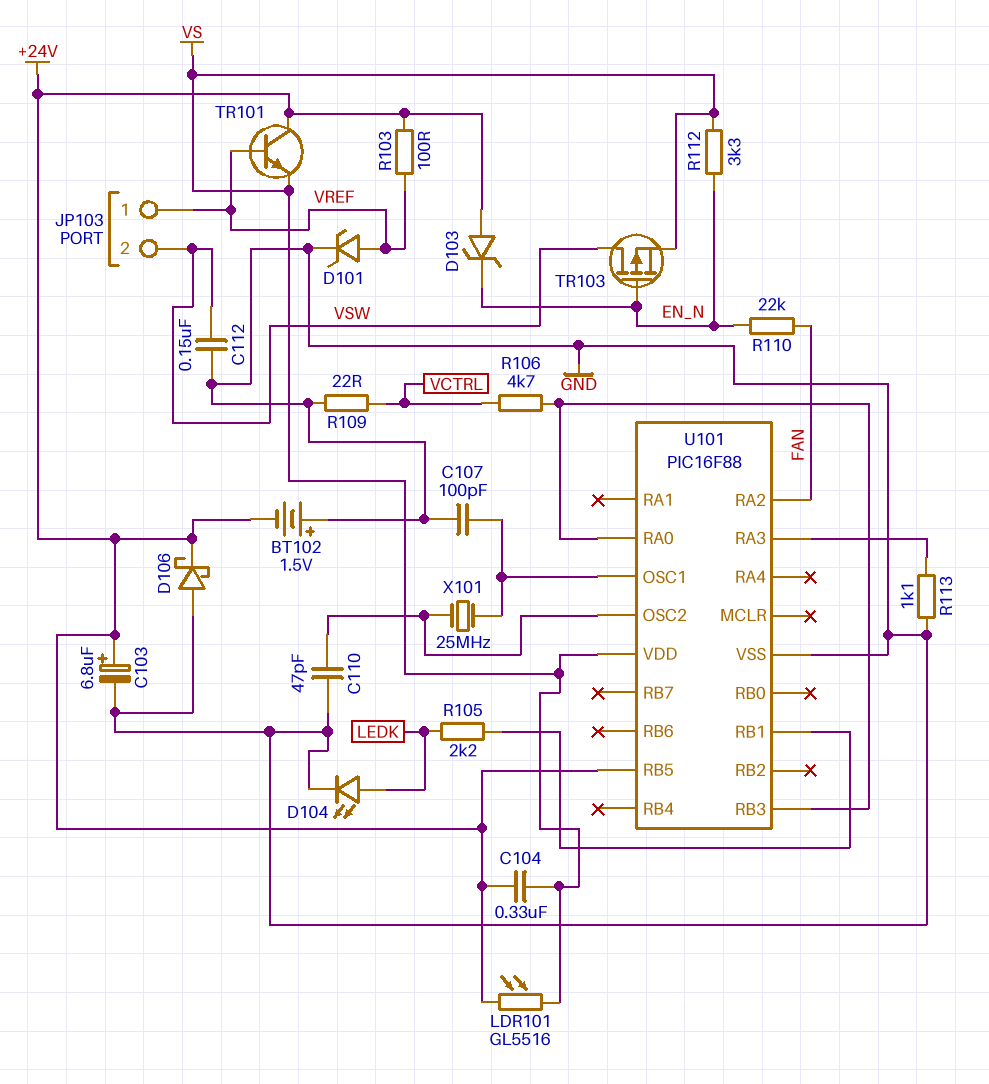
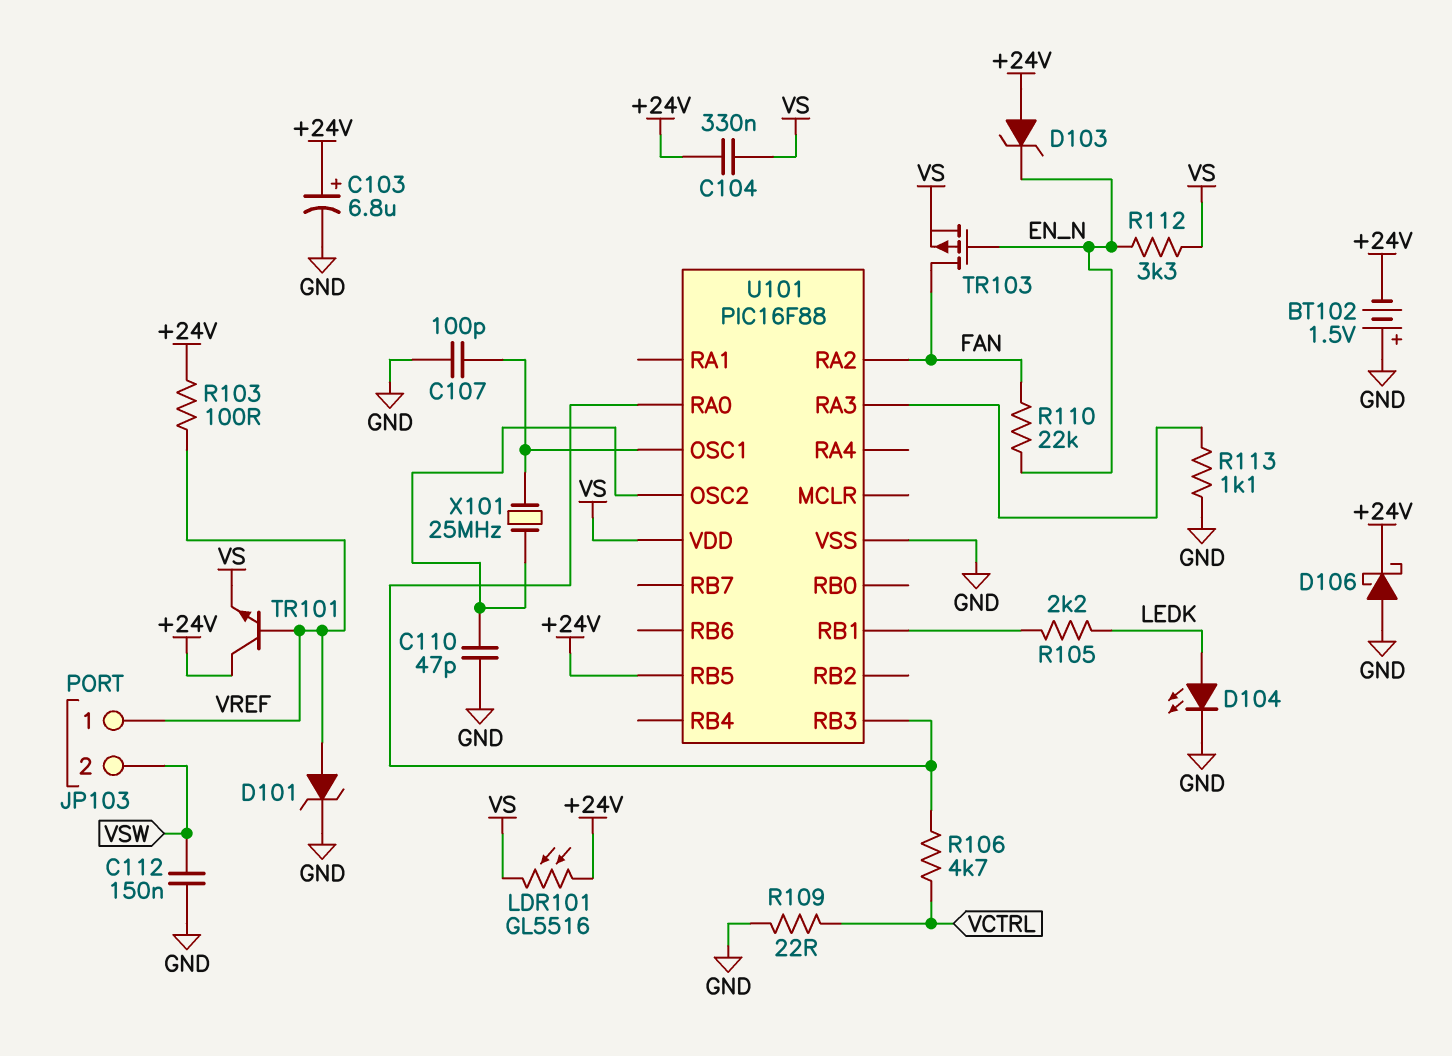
TR103: PMOS (G EN_N, D VSW, S VS) -> PMOS (G EN_N, D FAN, S VS)

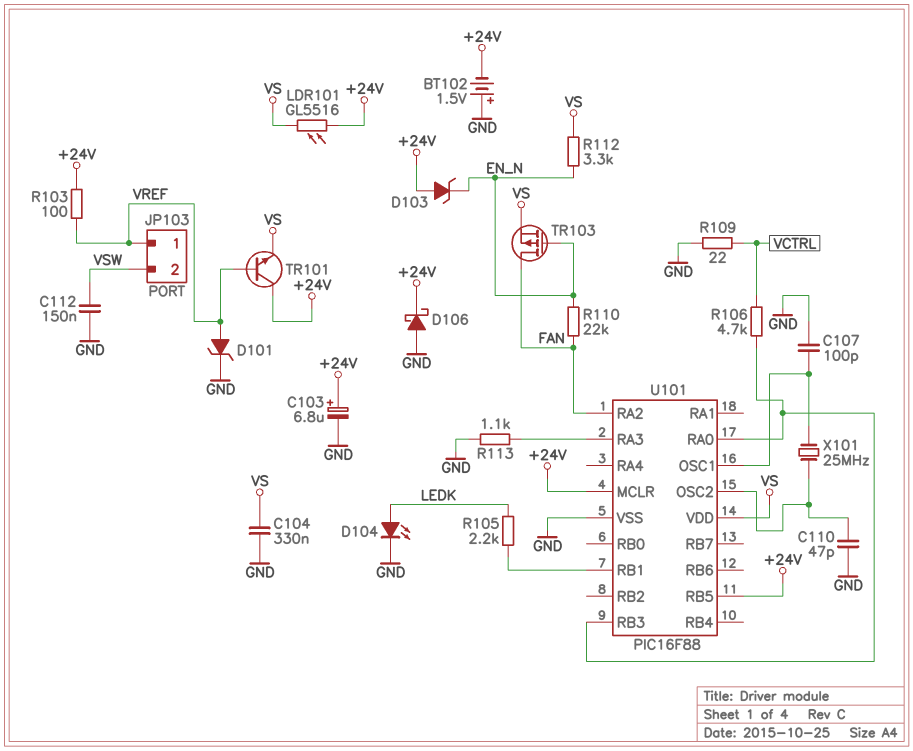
C104: 330nF (+24V, VS) -> 330nF (GND, VS)
U101 pin MCLR: none -> +24V

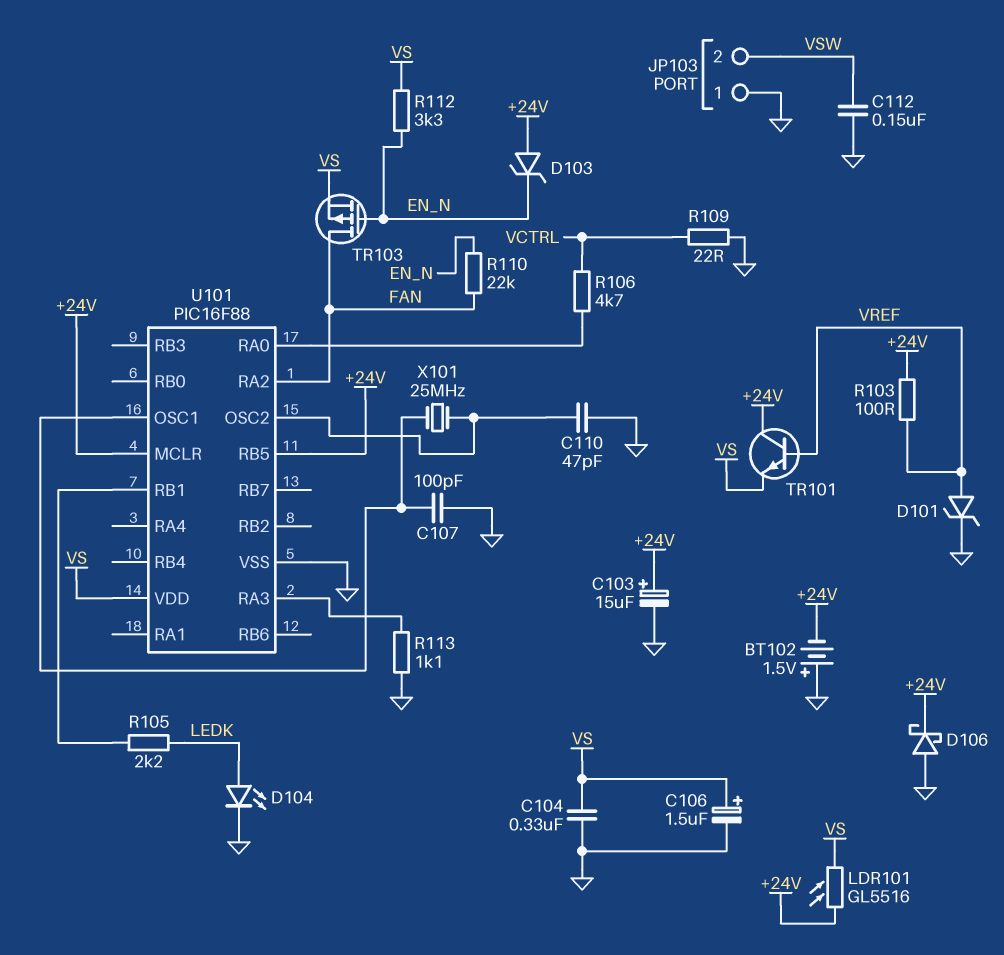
C103: 6.8uF (plus +24V, minus GND) -> 15uF (plus +24V, minus GND)
C106: none -> 1.5uF (plus VS, minus GND)
JP103 pin 1: VREF -> GND
U101 pin RB3: U101/RA0 -> none

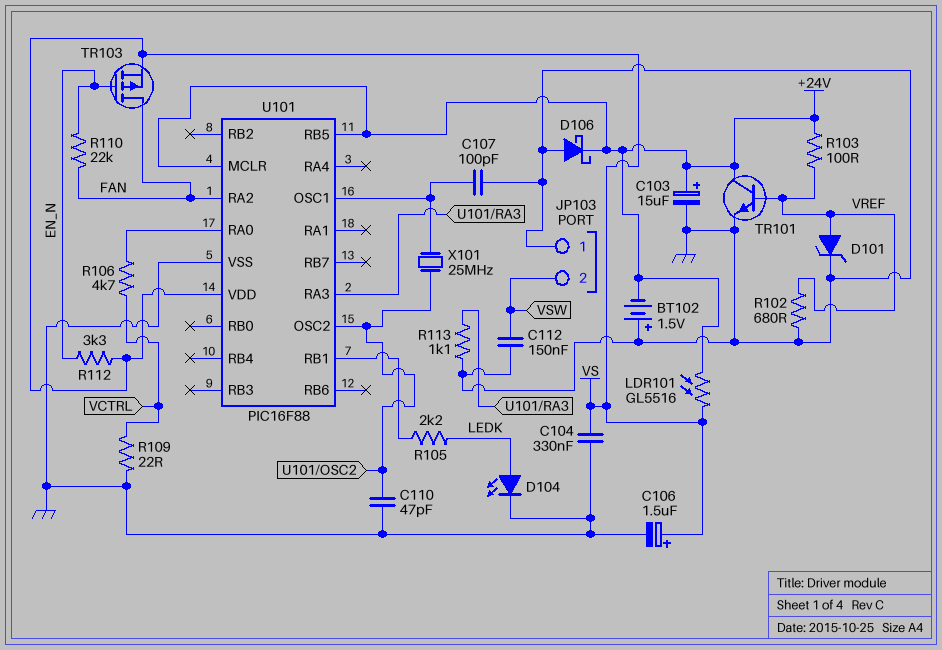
D103: zener (A +24V, K EN_N) -> none
R102: none -> 680 (GND, VREF)
TR101: NPN (B VREF, C +24V, E VS) -> NPN (B VREF, C +24V, E GND)

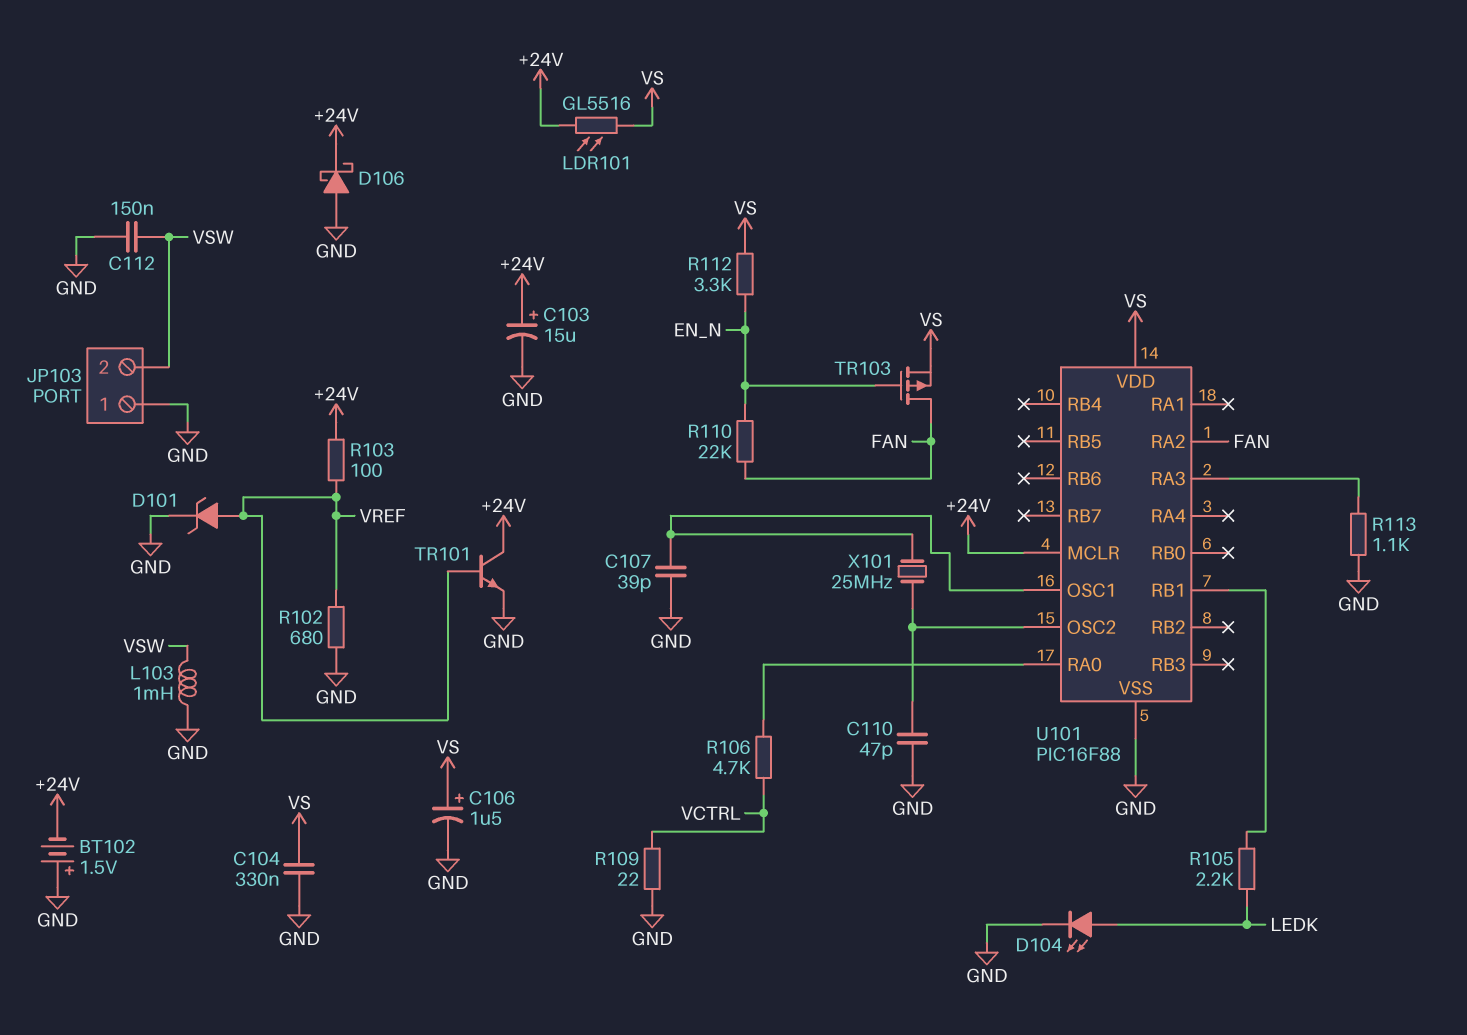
C107: 100pF (GND, U101/OSC1) -> 39pF (GND, U101/OSC1)
L103: none -> 1mH (GND, VSW)
U101 pin RB5: +24V -> none

